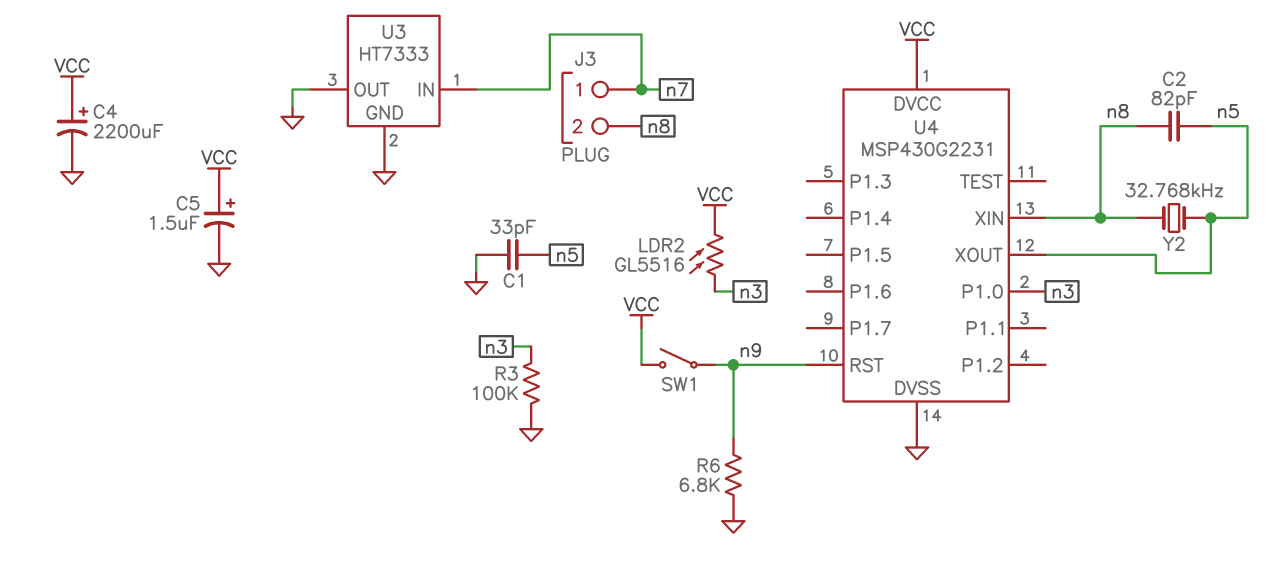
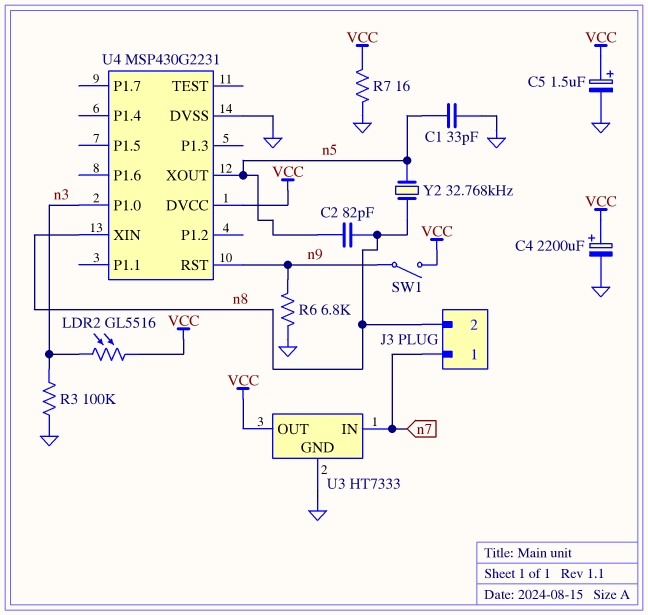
R7: none -> 16 (GND, VCC)
U3 pin OUT: GND -> VCC

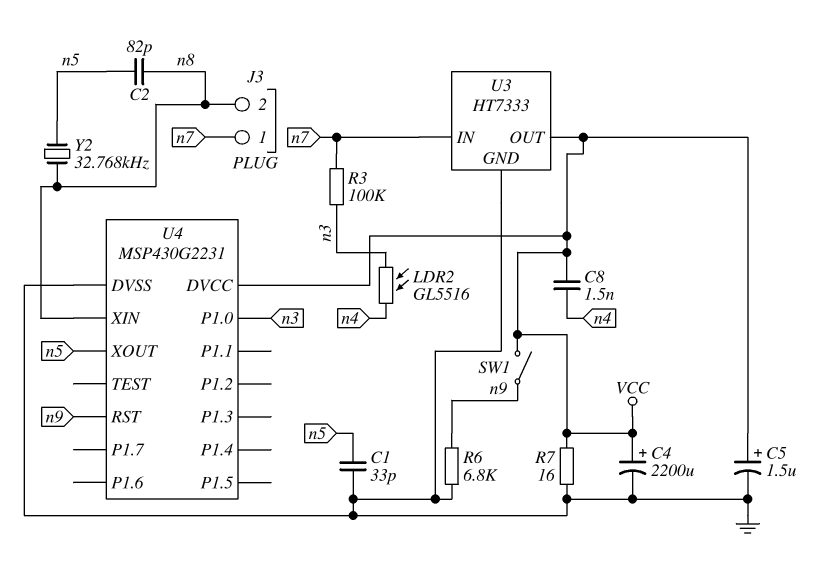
C8: none -> 1.5nF (VCC, n4)
LDR2: GL5516 (VCC, n3) -> GL5516 (n3, n4)
R3: 100k (GND, n3) -> 100k (n3, n7)

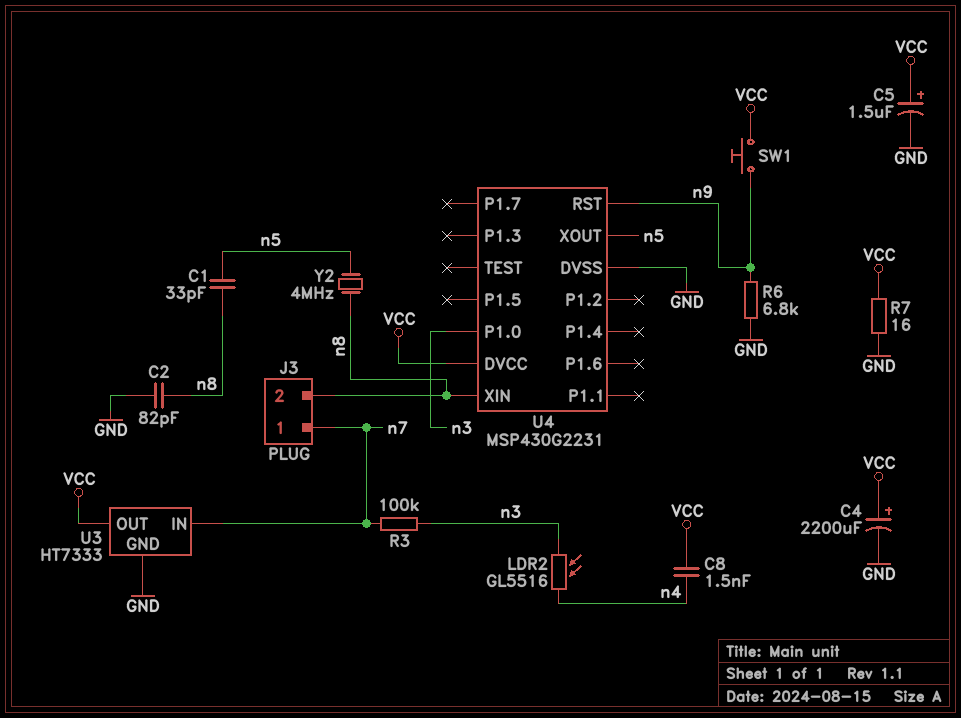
C1: 33pF (GND, n5) -> 33pF (n5, n8)
C2: 82pF (n5, n8) -> 82pF (GND, n8)
SW1: switch (VCC, n9) -> button (VCC, n9)
Y2: 32.768kHz (n5, n8) -> 4MHz (n5, n8)

